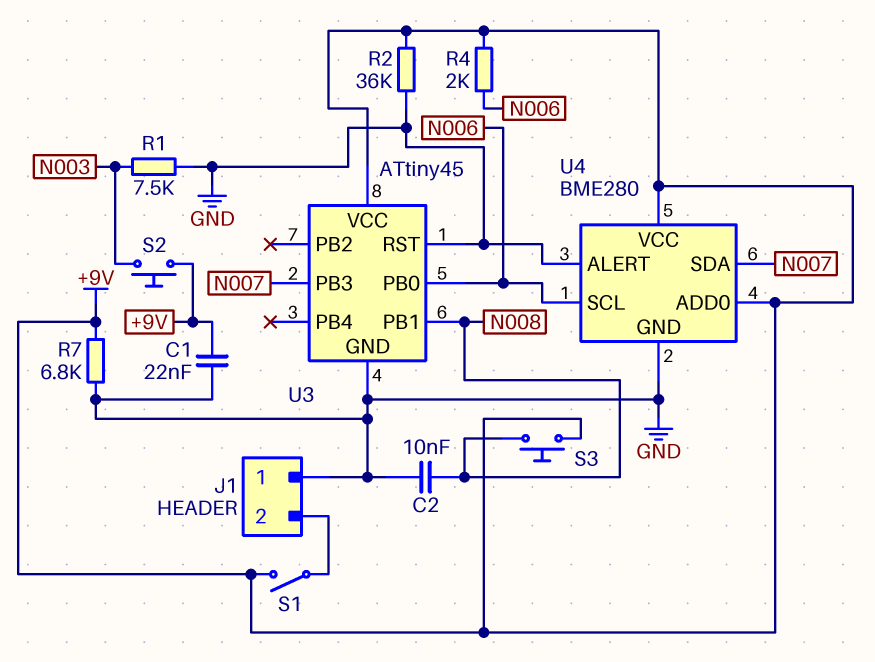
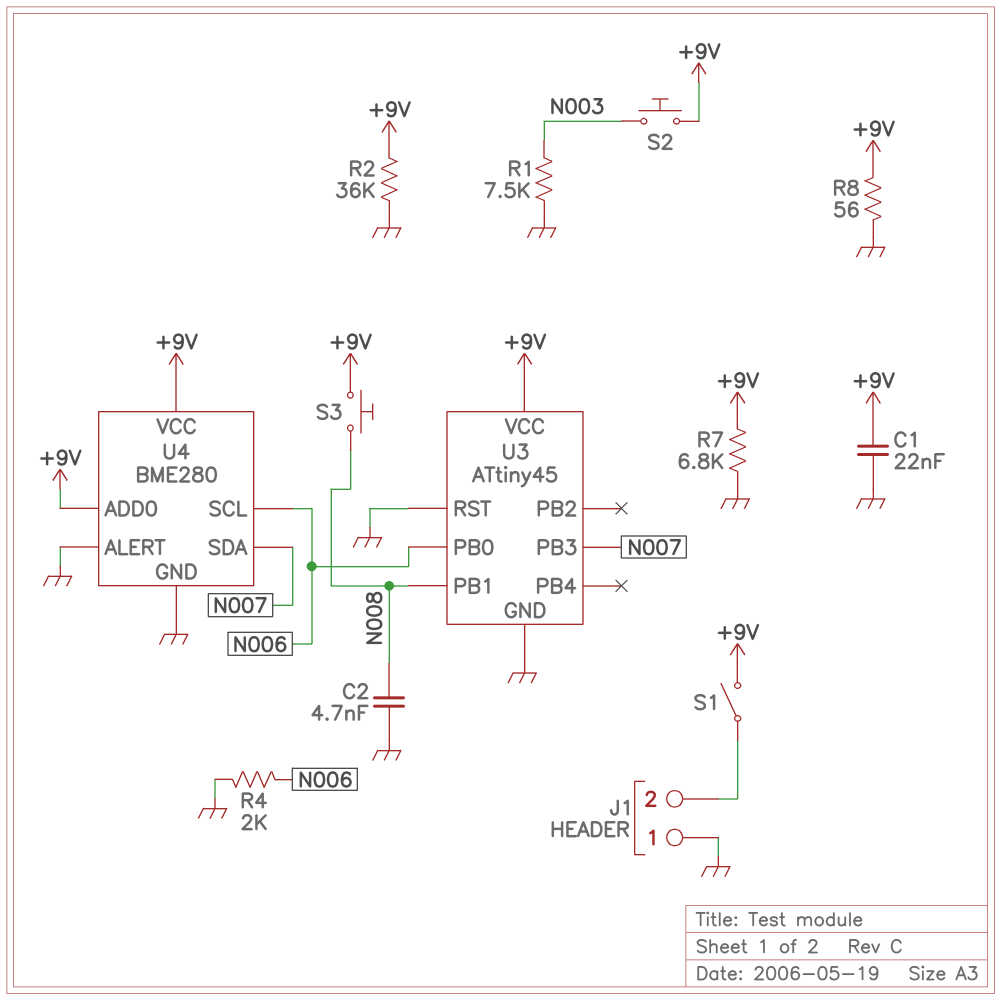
C2: 10nF (GND, N008) -> 4.7nF (GND, N008)
R4: 2k (+9V, N006) -> 2k (GND, N006)
R8: none -> 56 (+9V, GND)

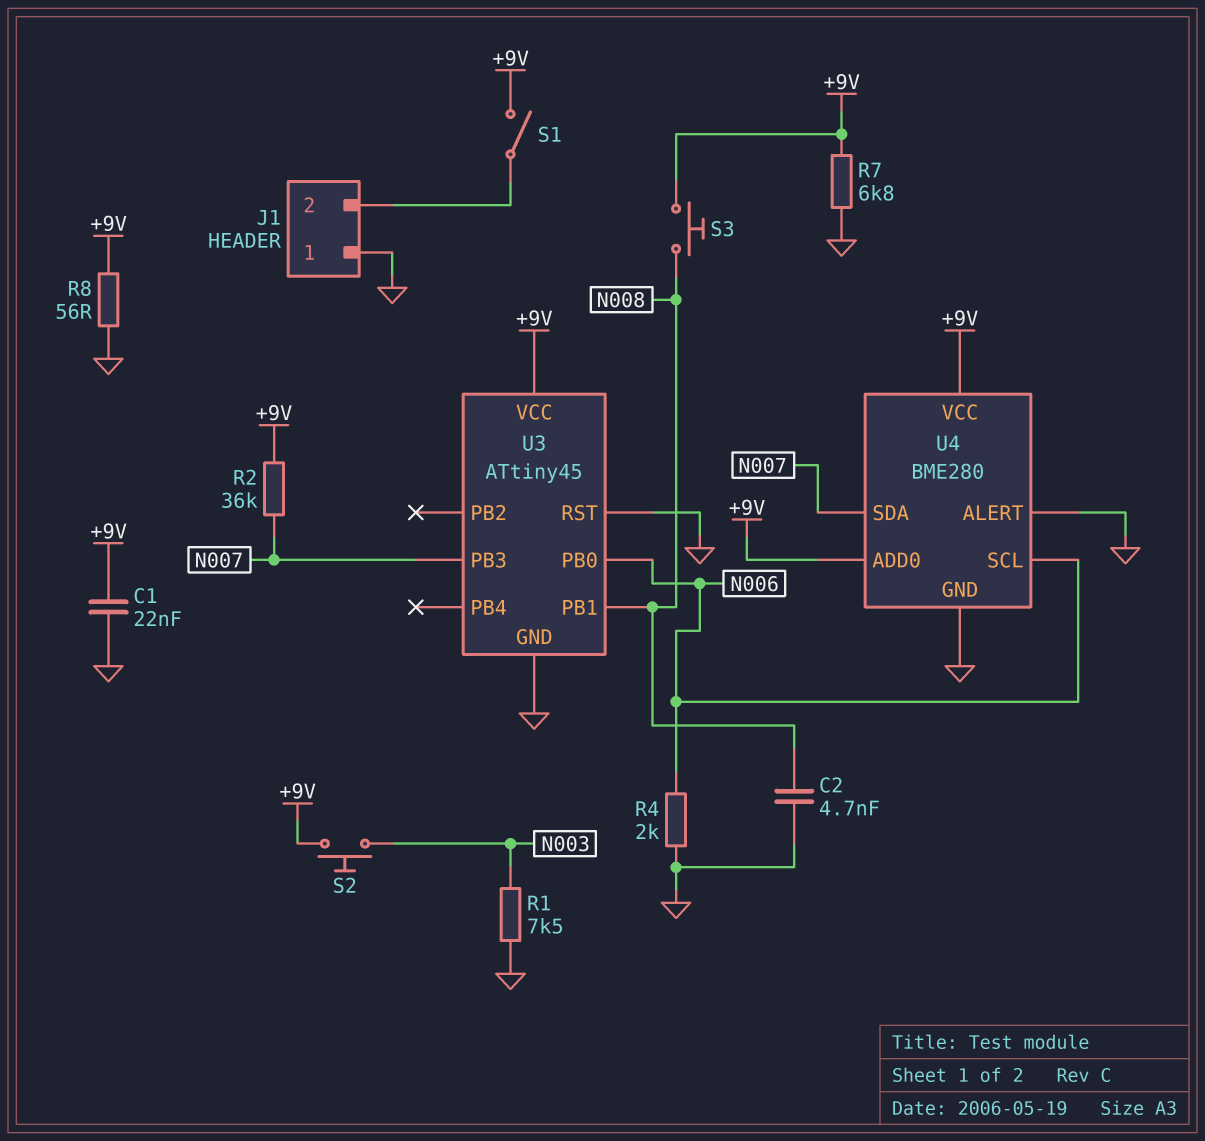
R2: 36k (+9V, GND) -> 36k (+9V, N007)

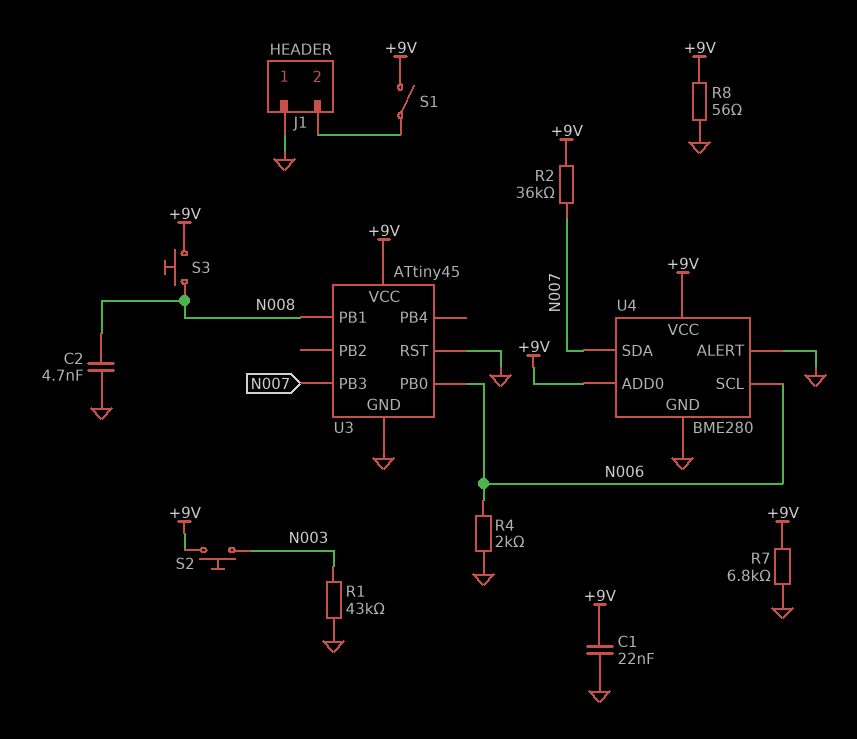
R1: 7.5k (GND, N003) -> 43k (GND, N003)

